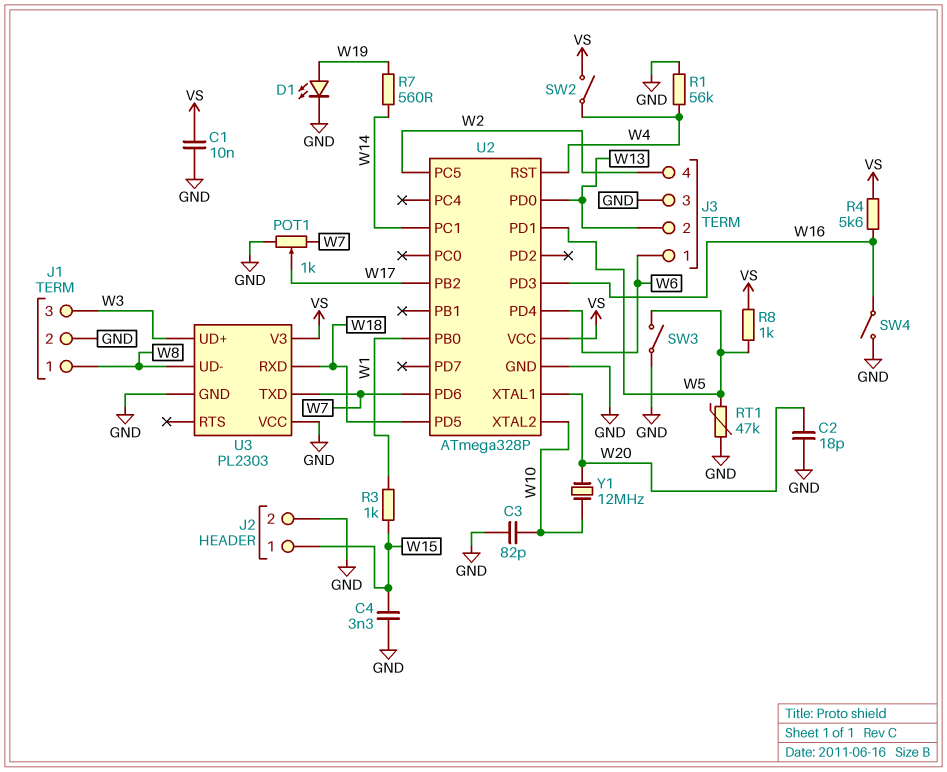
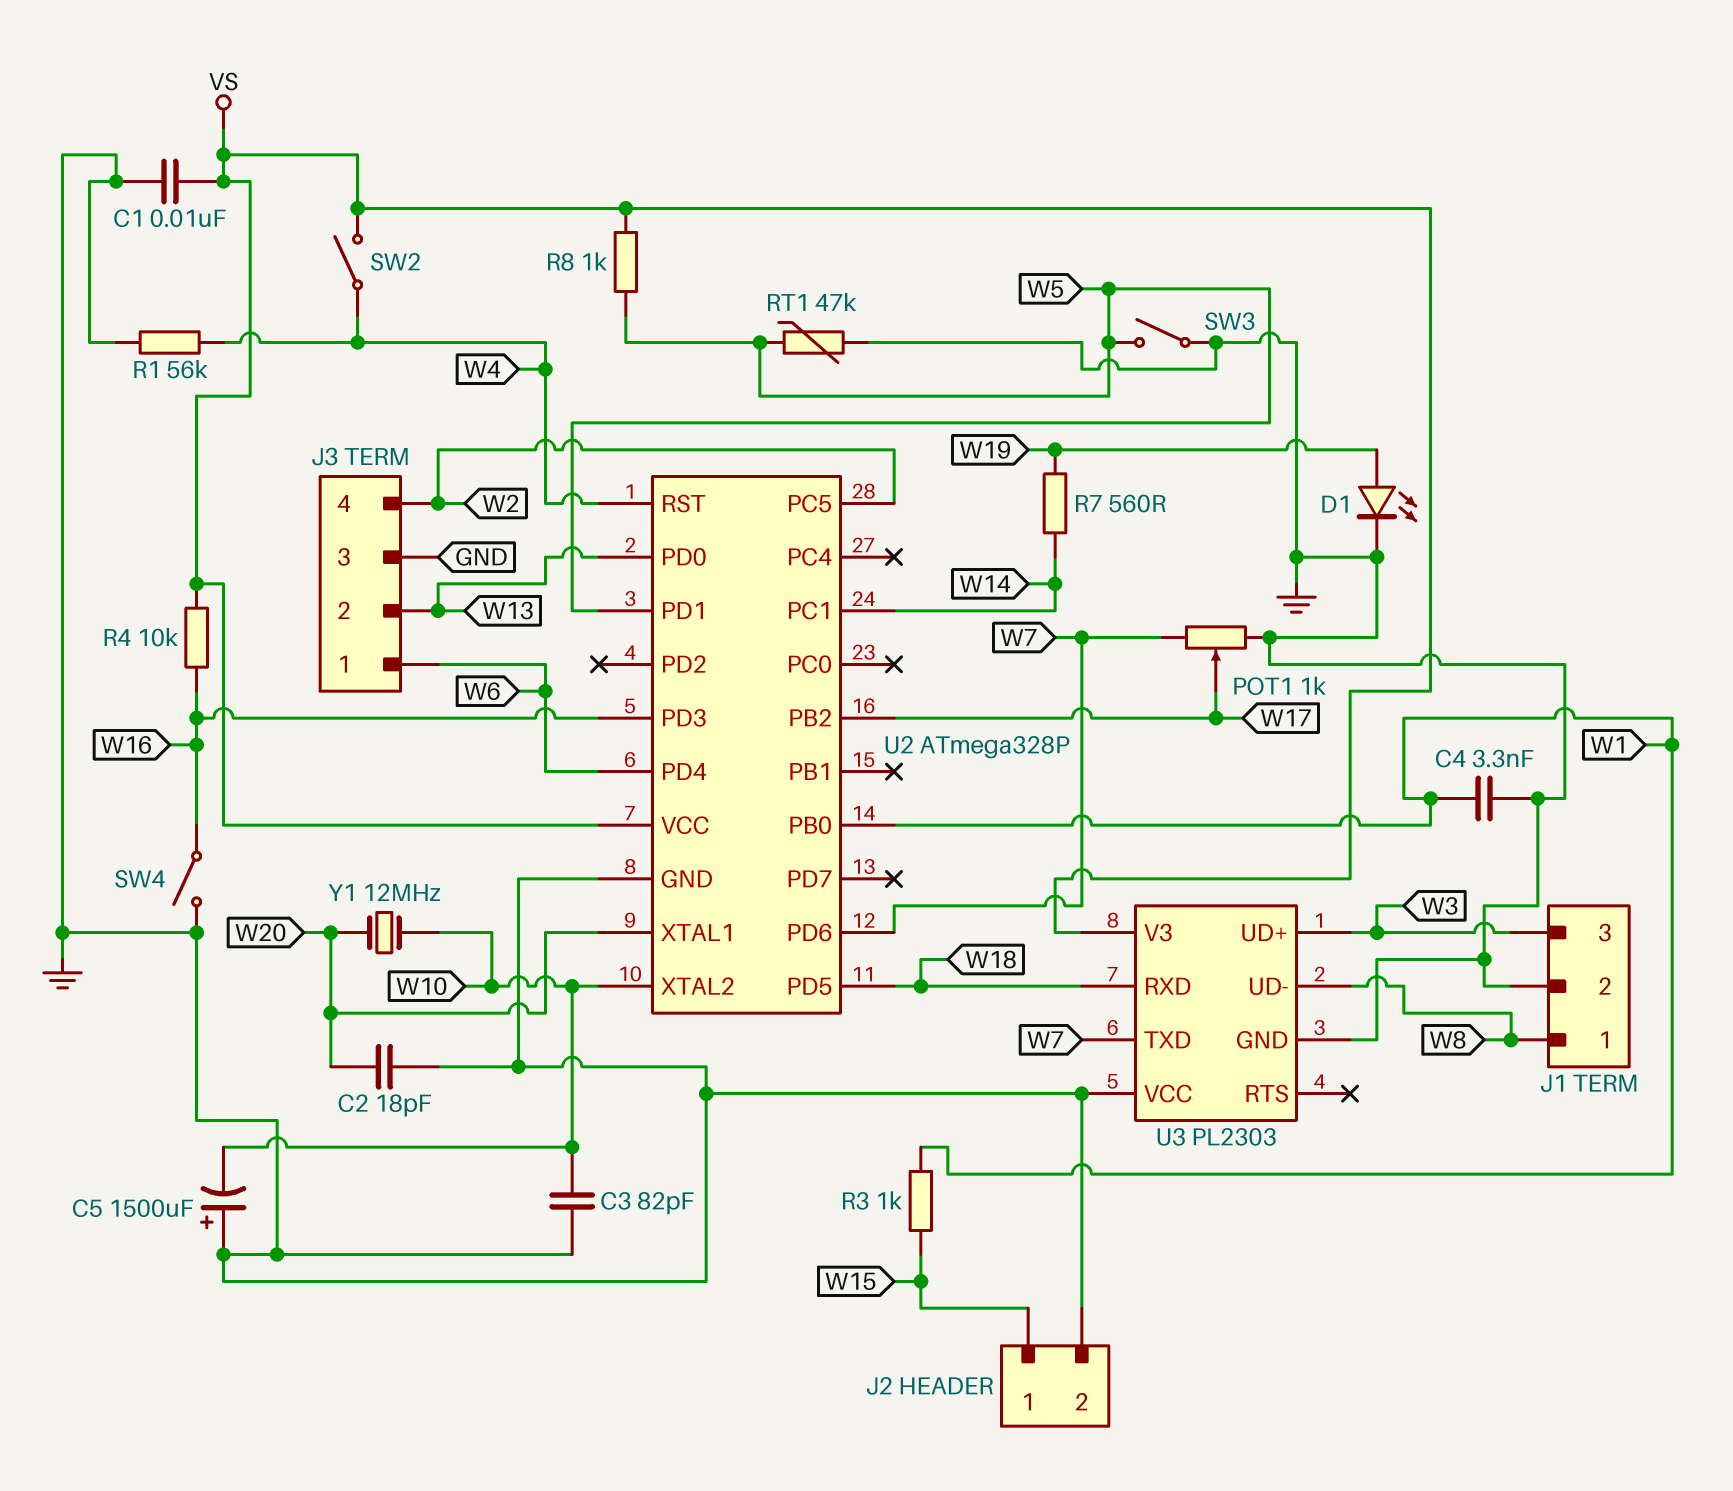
C4: 3.3nF (GND, W15) -> 3.3nF (GND, W1)
C5: none -> 1500uF (plus GND, minus W10)
R4: 5.6k (VS, W16) -> 10k (VS, W16)

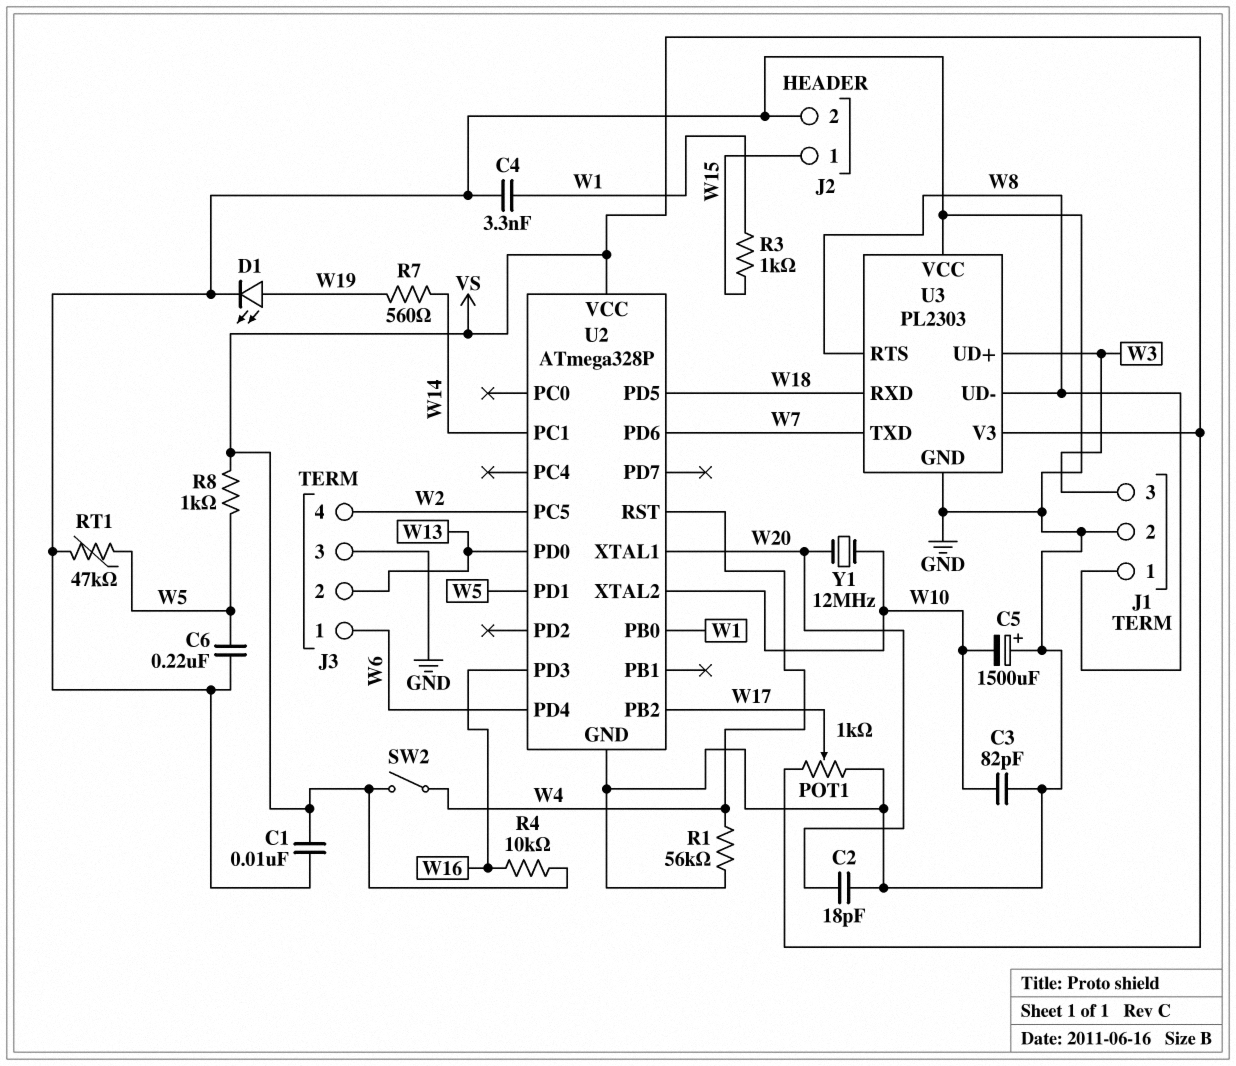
C6: none -> 220nF (GND, W5)
POT1: 1k (GND, W7, wiper W17) -> 1k (GND, VS, wiper W17)
SW3: switch (GND, W5) -> none
SW4: switch (GND, W16) -> none
U3 pin RTS: none -> W8

